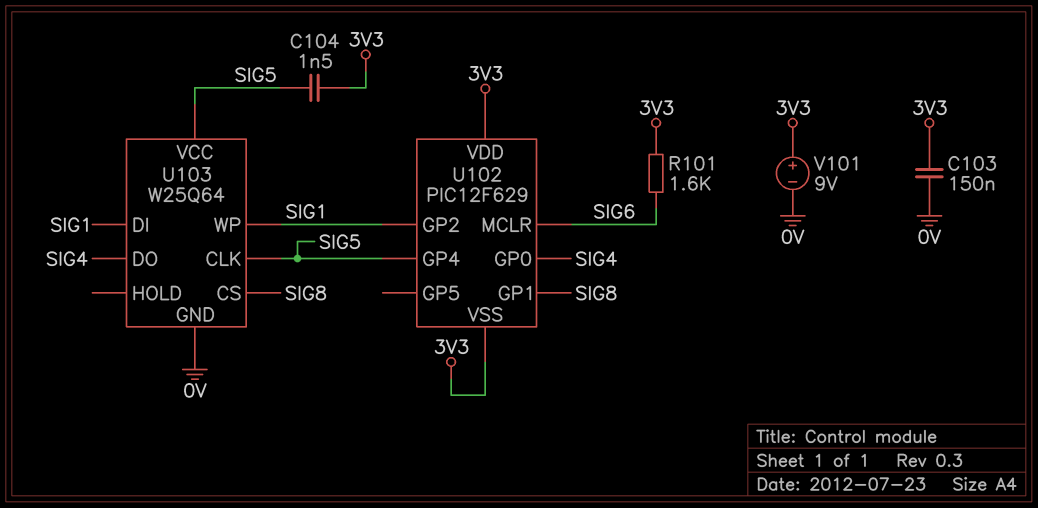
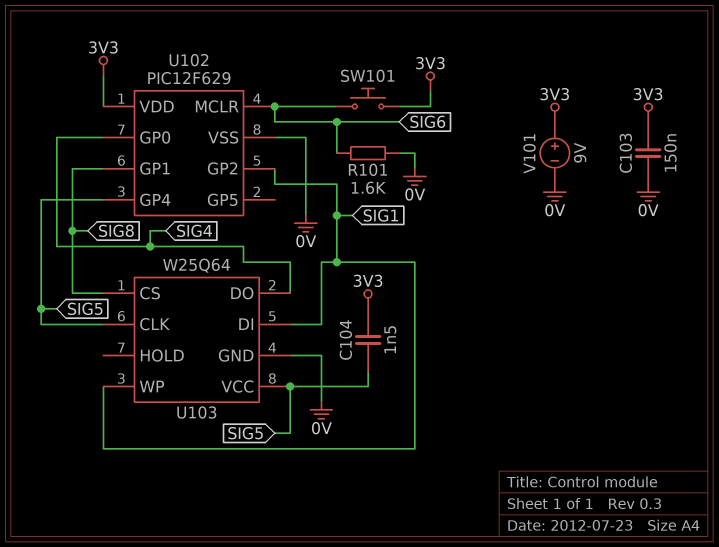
R101: 1.6k (3V3, SIG6) -> 1.6k (0V, SIG6)
SW101: none -> button (3V3, SIG6)
U102 pin VSS: 3V3 -> 0V

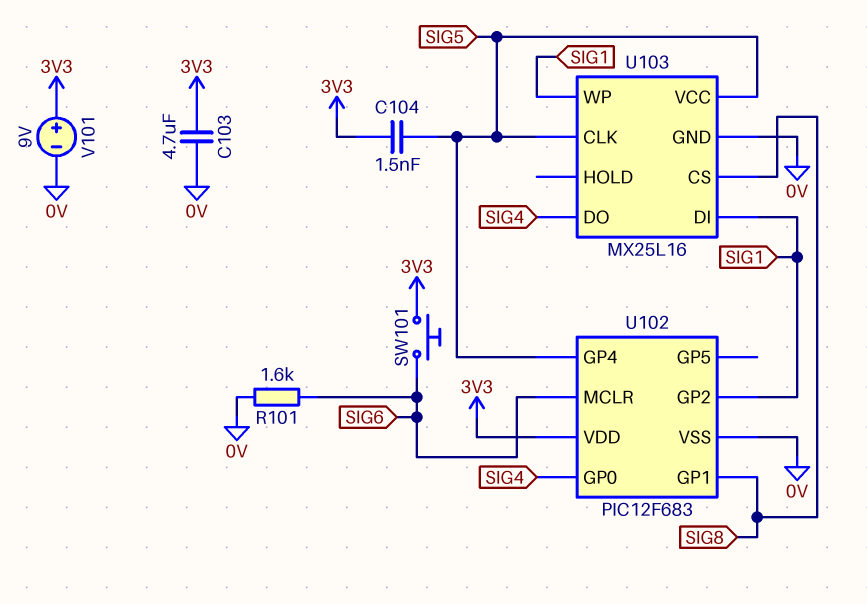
C103: 150nF (0V, 3V3) -> 4.7uF (0V, 3V3)
U102: PIC12F629 -> PIC12F683
U103: W25Q64 -> MX25L16

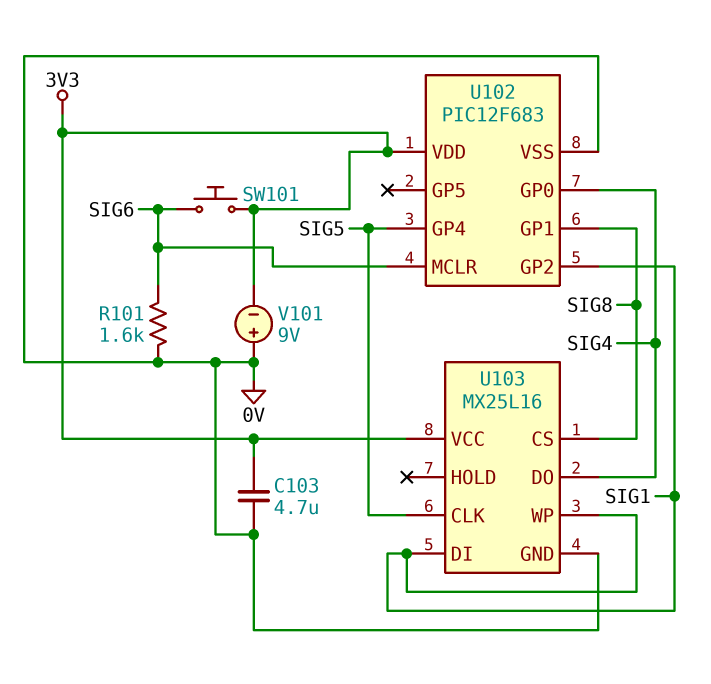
C104: 1.5nF (3V3, SIG5) -> none
U103 pin VCC: SIG5 -> 3V3
V101: 9V (plus 3V3, minus 0V) -> 9V (plus 0V, minus 3V3)

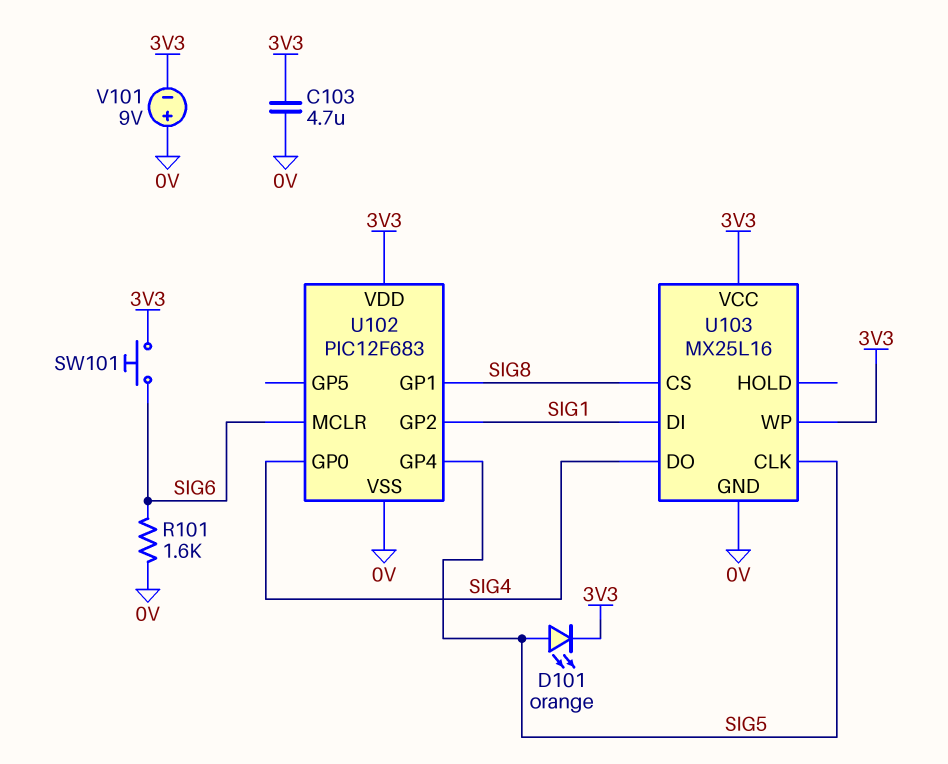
D101: none -> LED orange (A SIG5, K 3V3)
U103 pin WP: SIG1 -> 3V3

